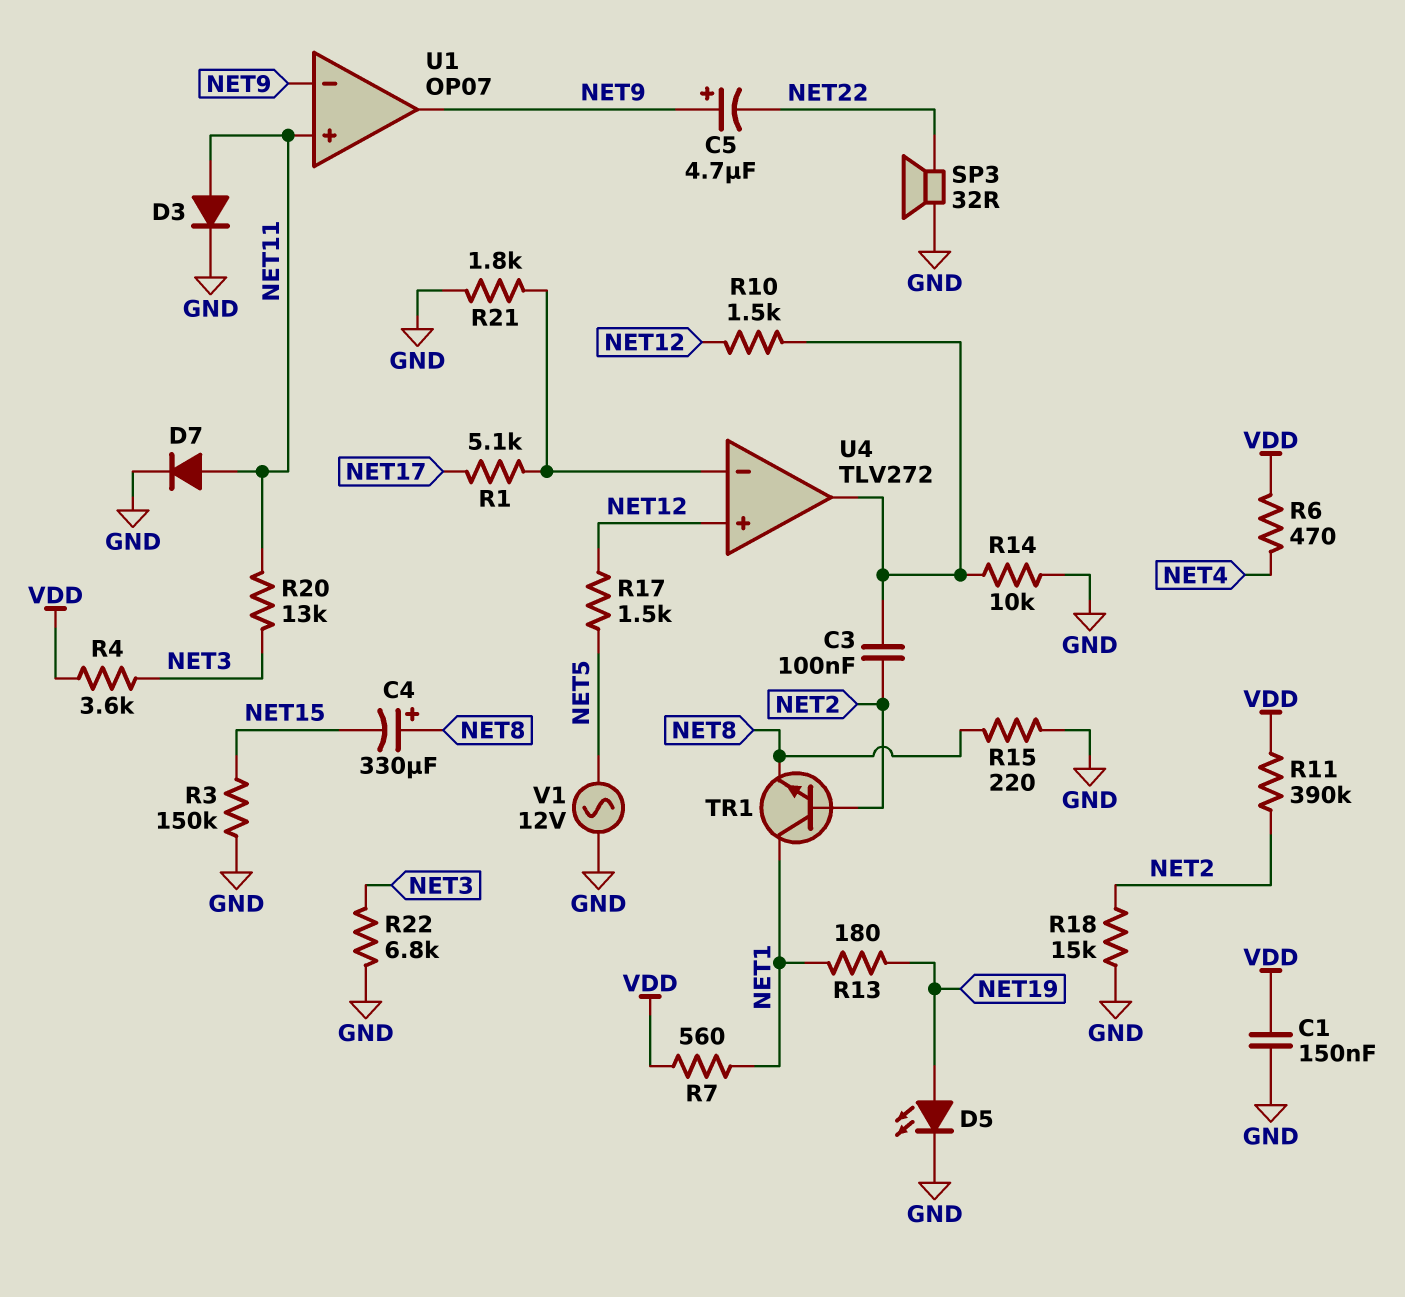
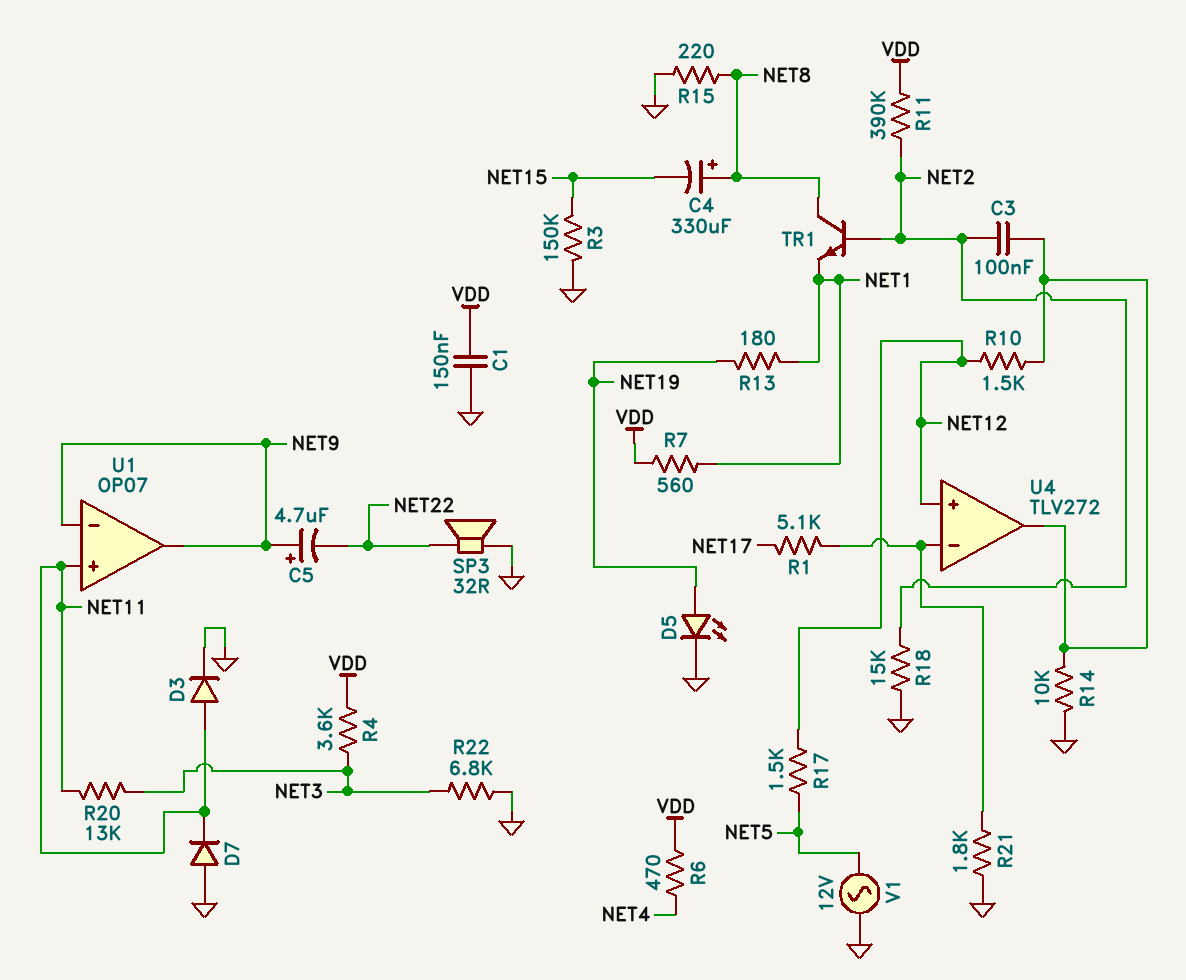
D7: diode (A NET11, K GND) -> diode (A GND, K NET11)
TR1: NPN (B NET2, C NET1, E NET8) -> NPN (B NET2, C NET8, E NET1)

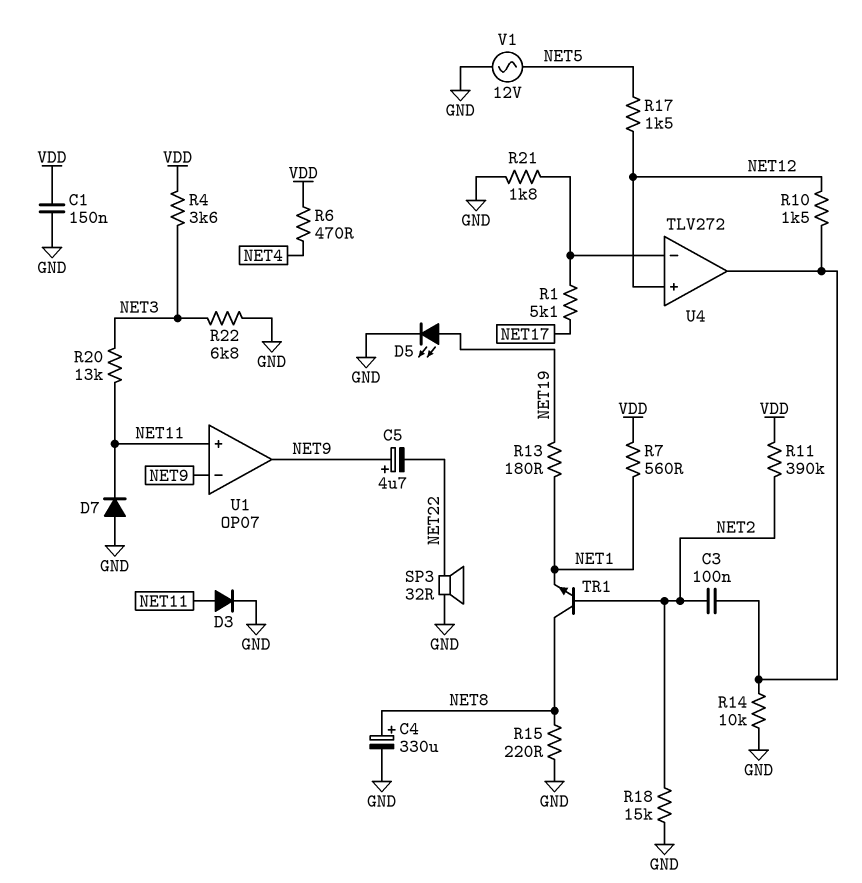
C4: 330uF (plus NET8, minus NET15) -> 330uF (plus NET8, minus GND)
R3: 150k (GND, NET15) -> none

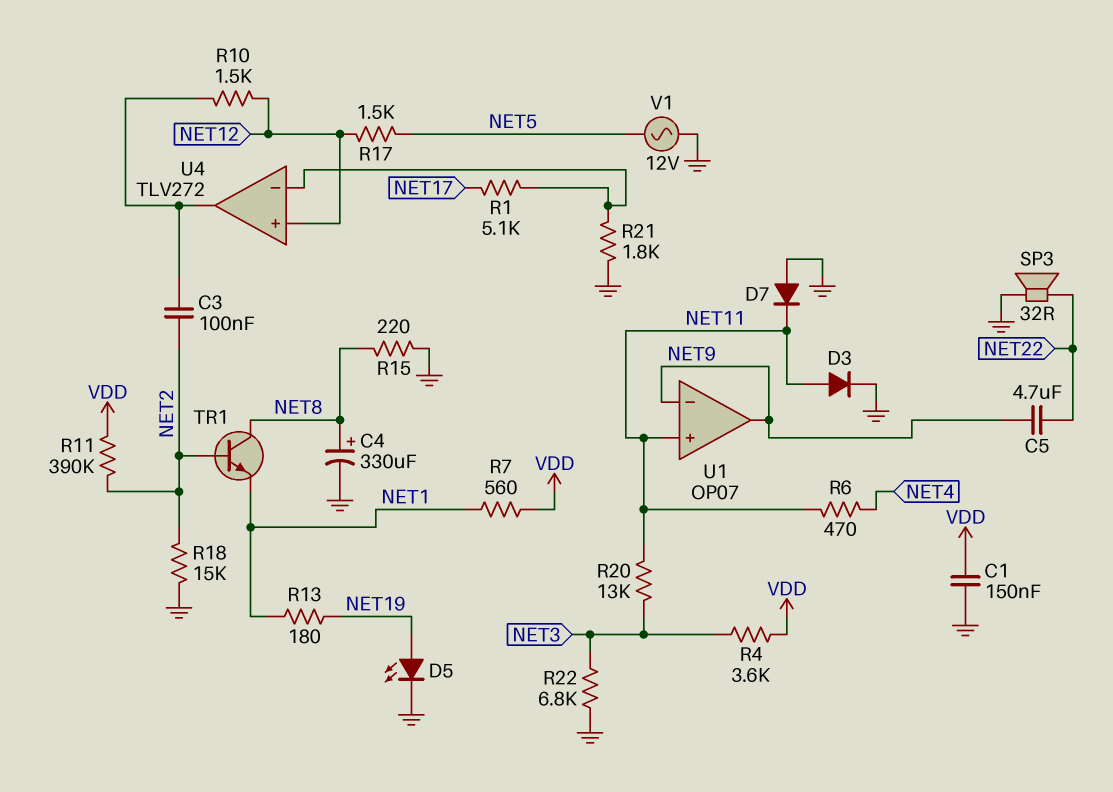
C5: 4.7uF (plus NET9, minus NET22) -> 4.7uF (NET9, NET22)
R6: 470 (NET4, VDD) -> 470 (NET4, NET11)
R14: 10k (GND, U4/out) -> none

